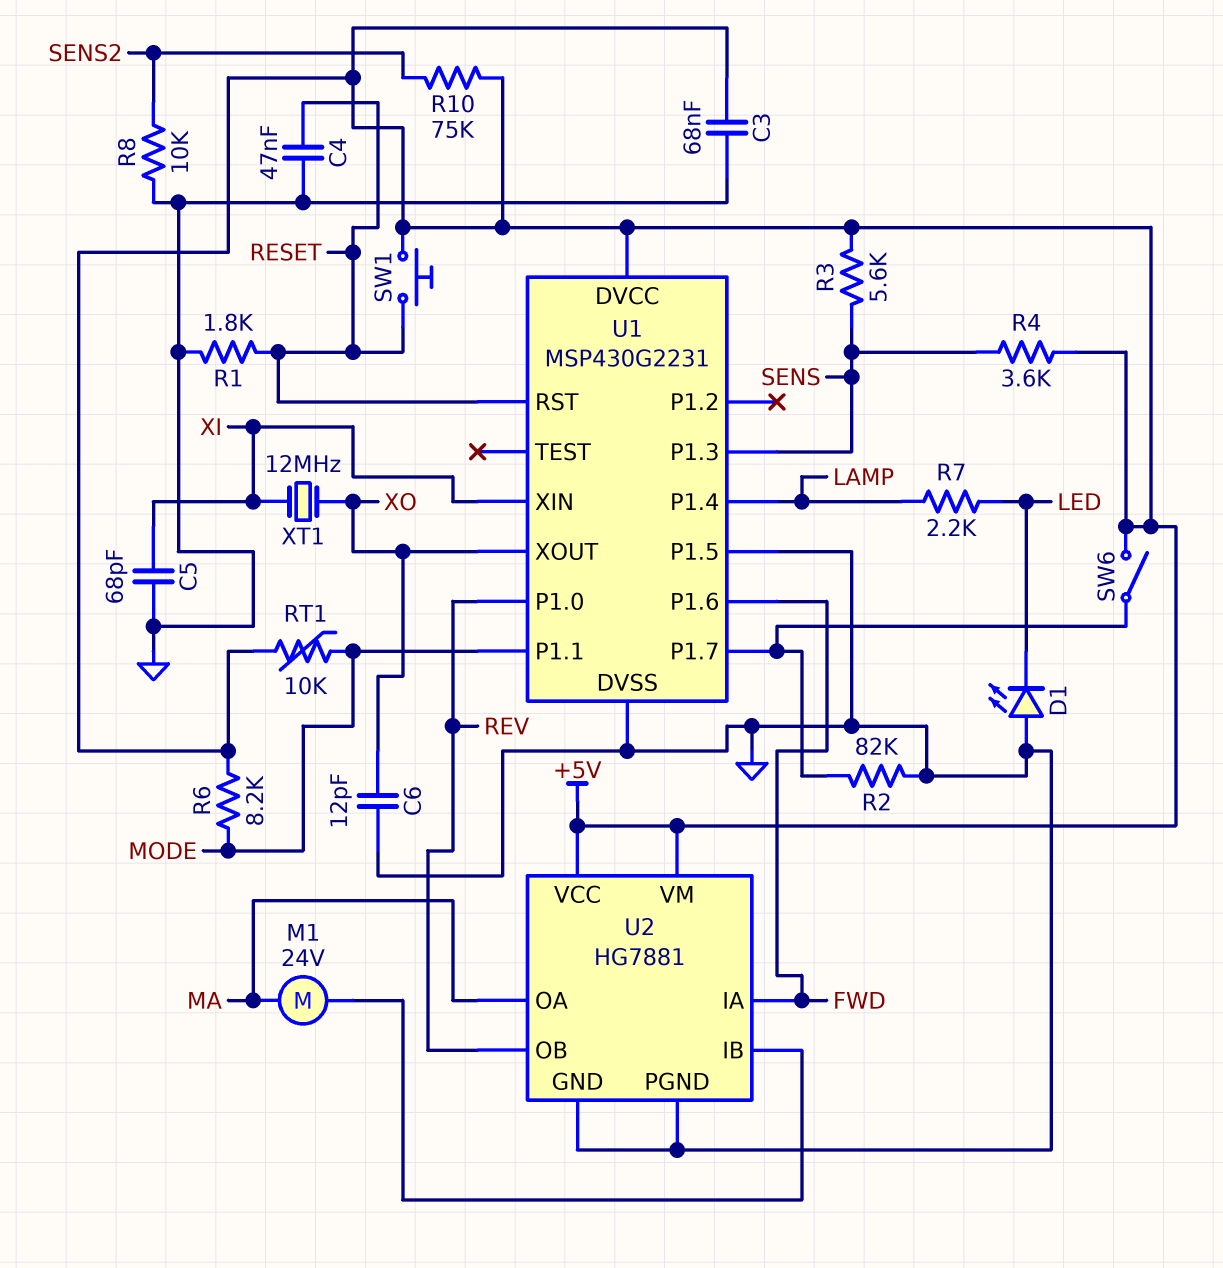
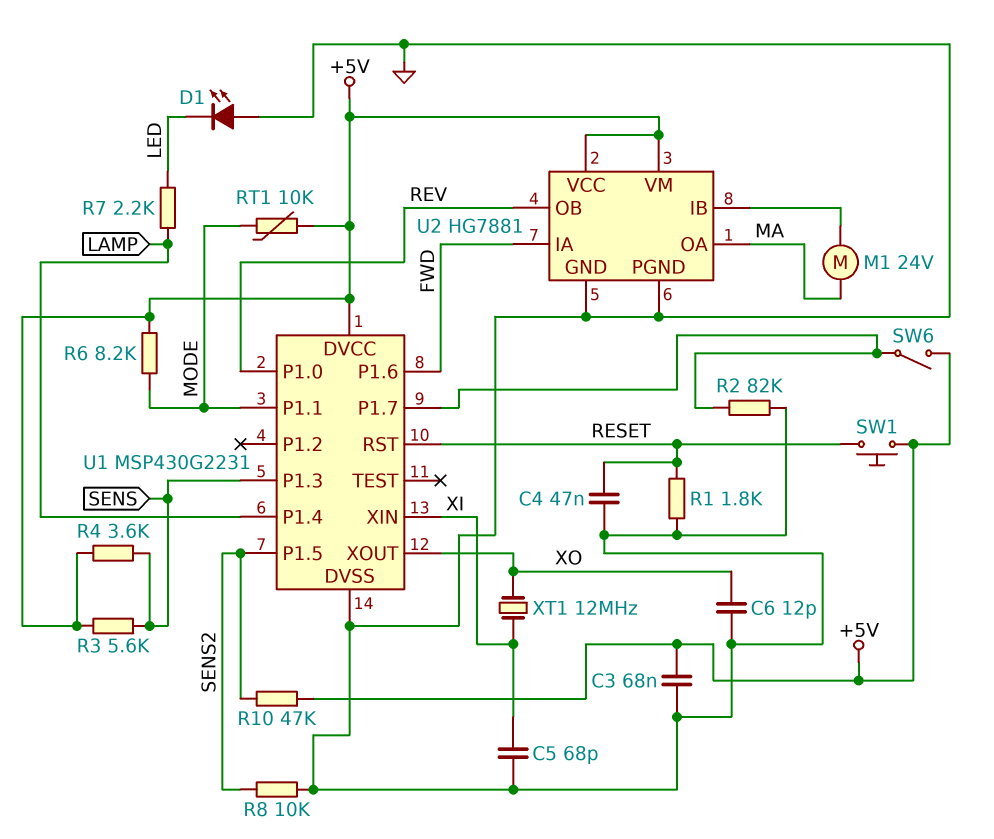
R10: 75k (+5V, SENS2) -> 47k (+5V, SENS2)
U1 pin P1.5: GND -> SENS2

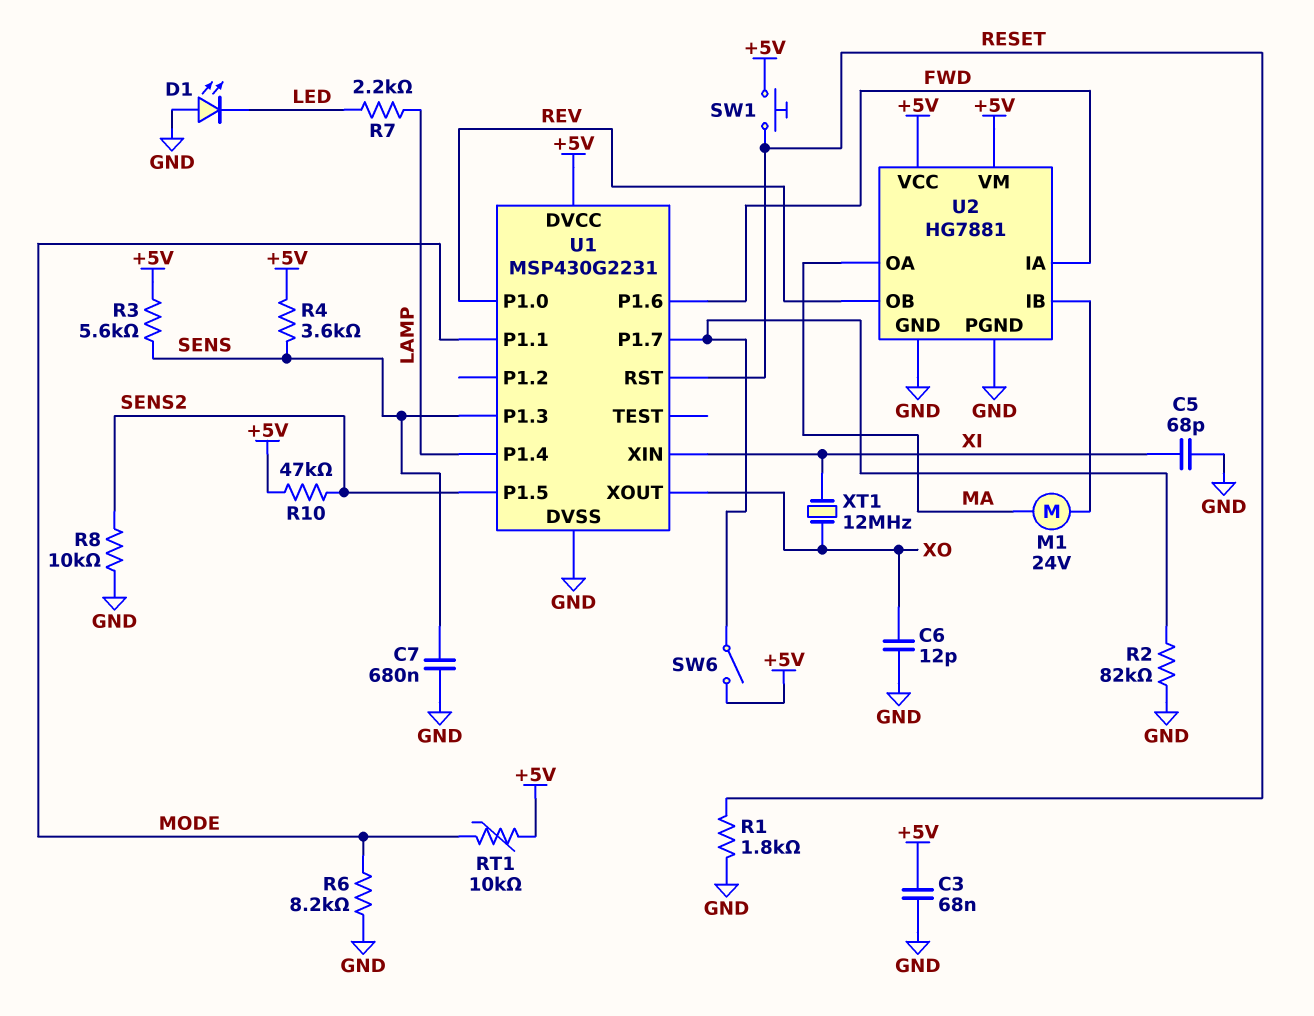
C4: 47nF (GND, RESET) -> none
C7: none -> 680nF (GND, SENS)
R6: 8.2k (+5V, MODE) -> 8.2k (GND, MODE)

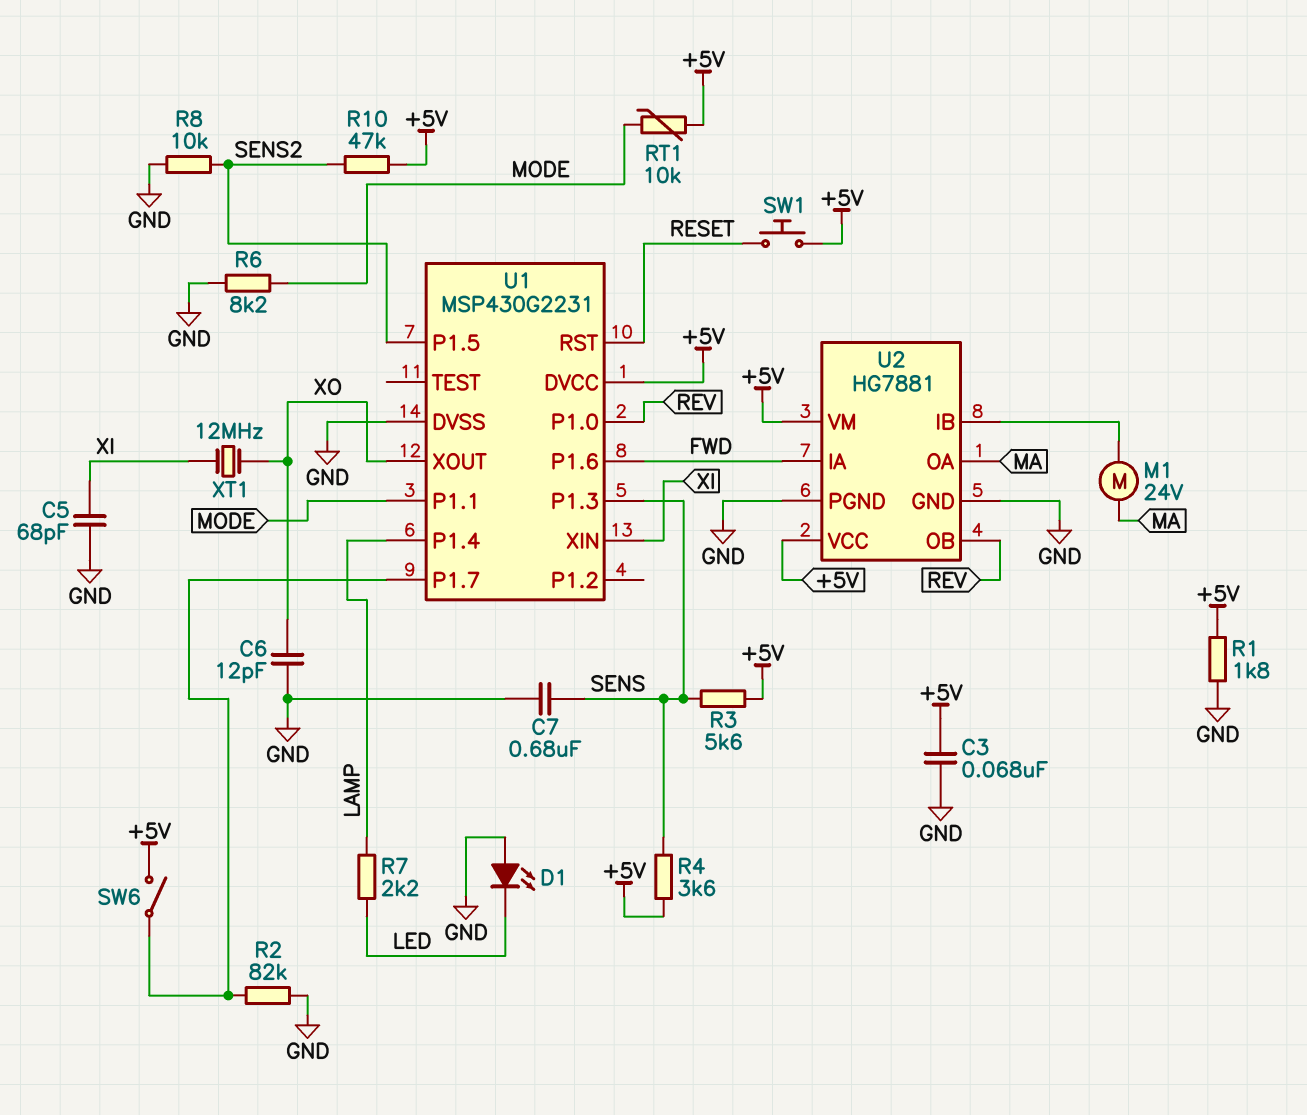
R1: 1.8k (GND, RESET) -> 1.8k (+5V, GND)

